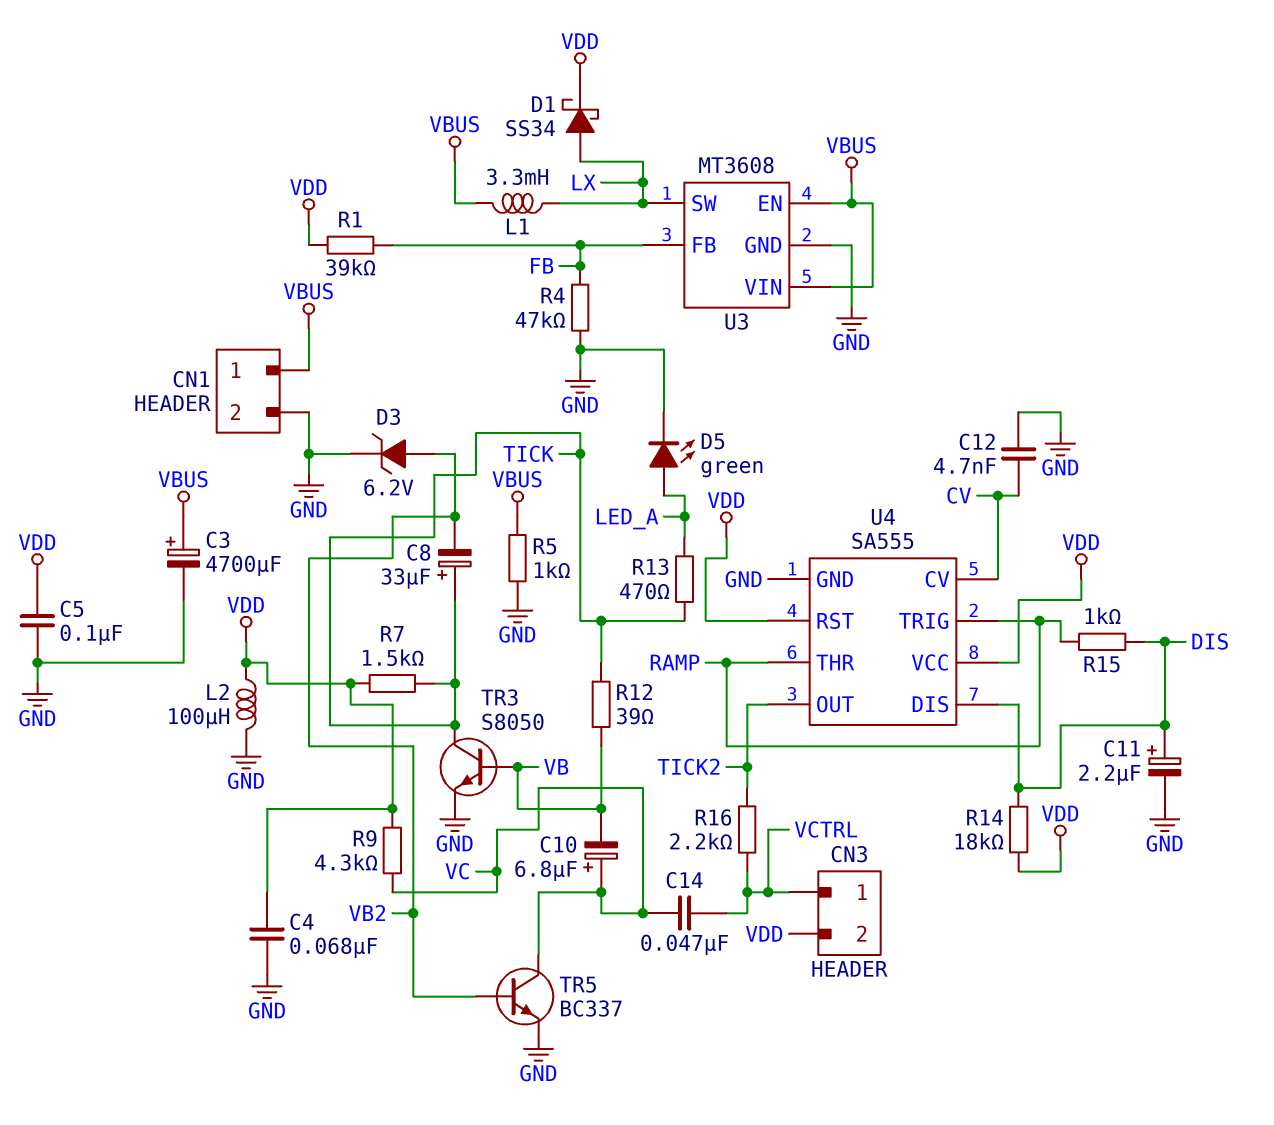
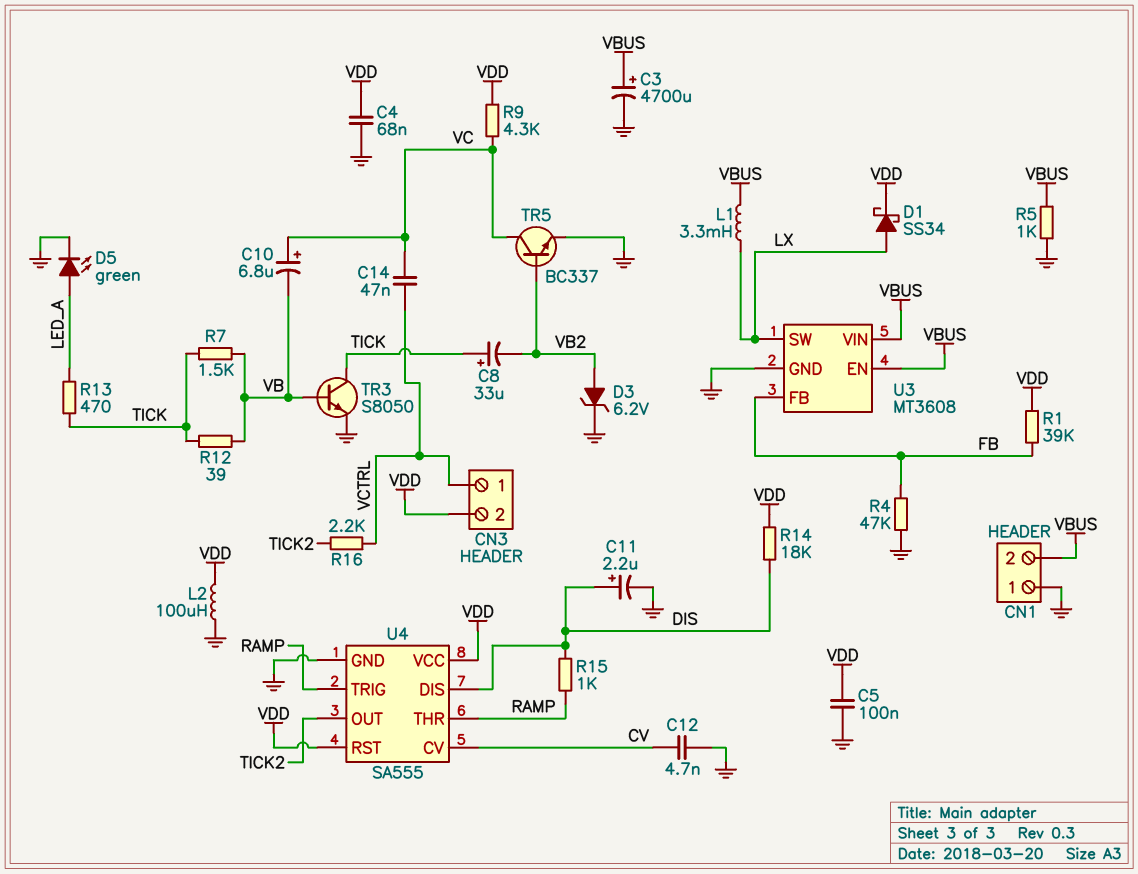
CN1 pin 1: VBUS -> GND
CN1 pin 2: GND -> VBUS
R7: 1.5k (TICK, VDD) -> 1.5k (TICK, VB)

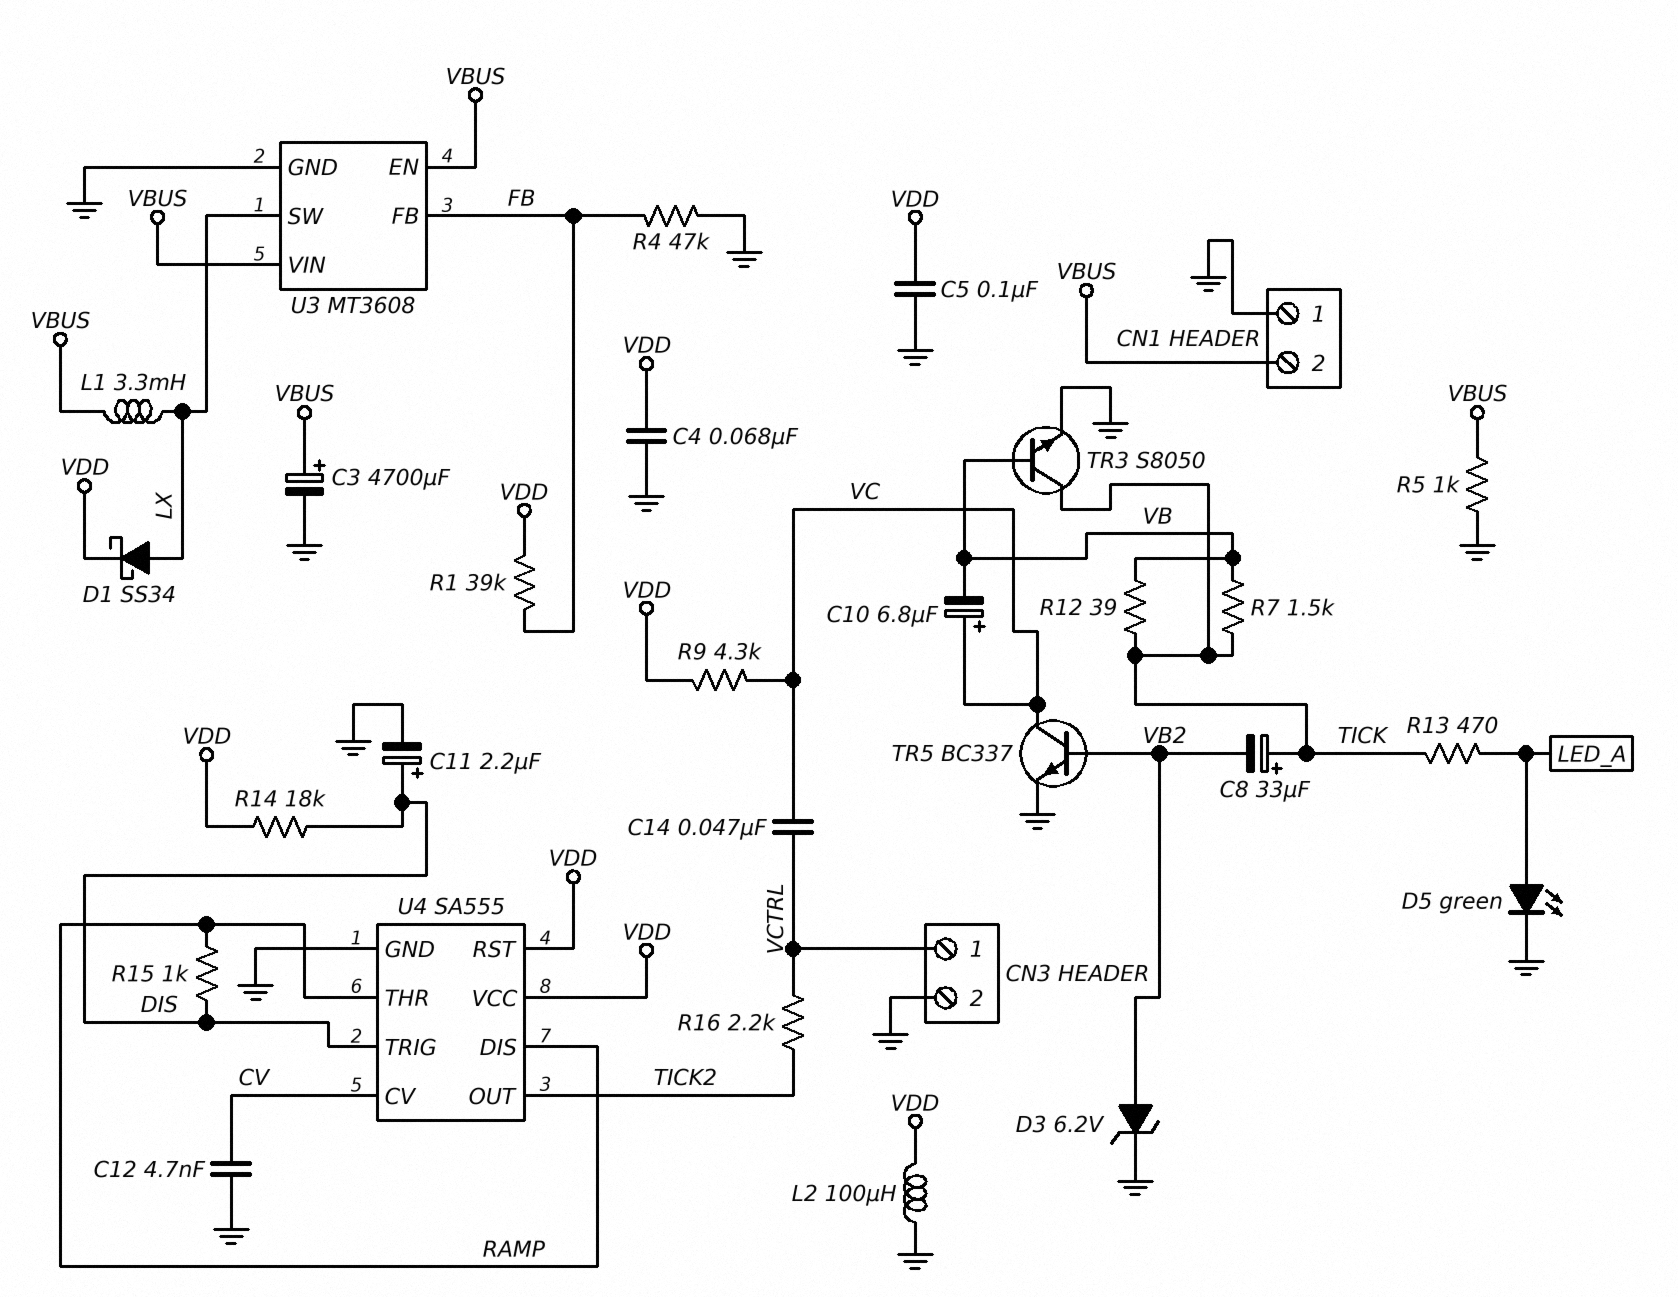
CN3 pin 2: VDD -> GND
U4 pin DIS: DIS -> RAMP
U4 pin TRIG: RAMP -> DIS

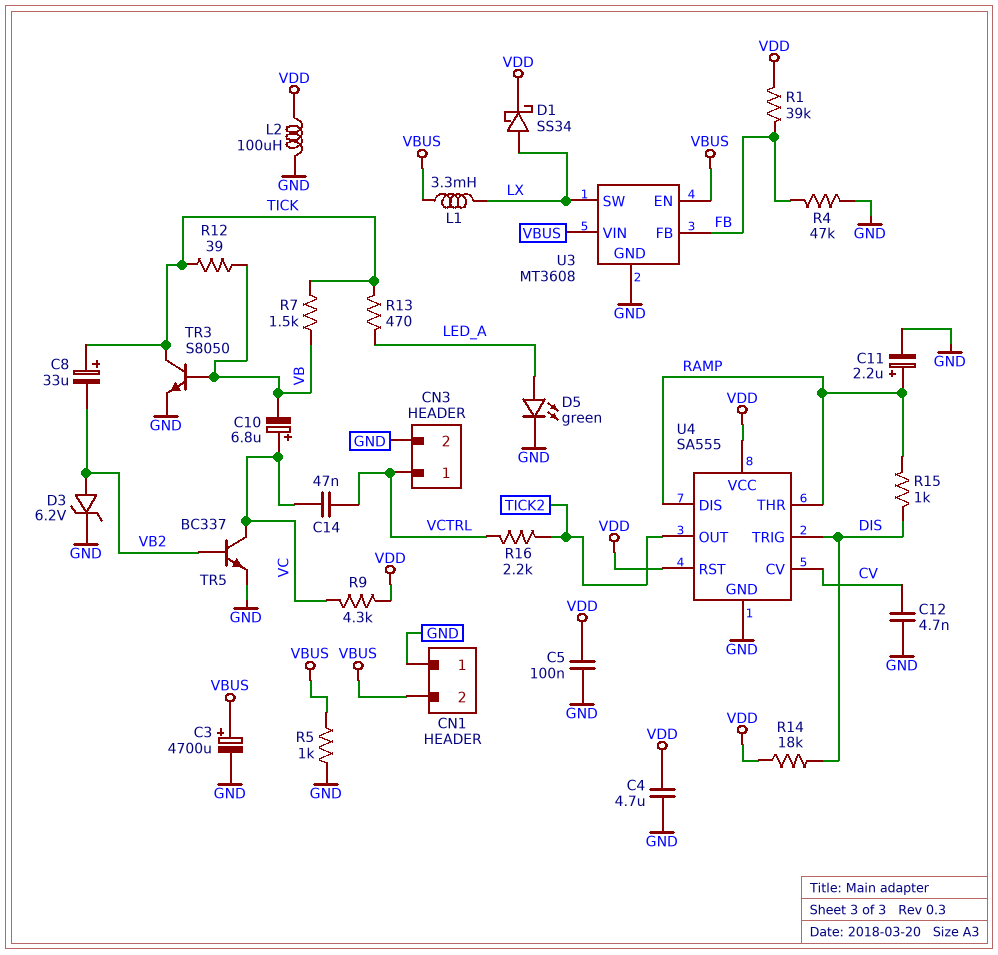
C4: 68nF (GND, VDD) -> 4.7uF (GND, VDD)
C11: 2.2uF (plus DIS, minus GND) -> 2.2uF (plus RAMP, minus GND)

